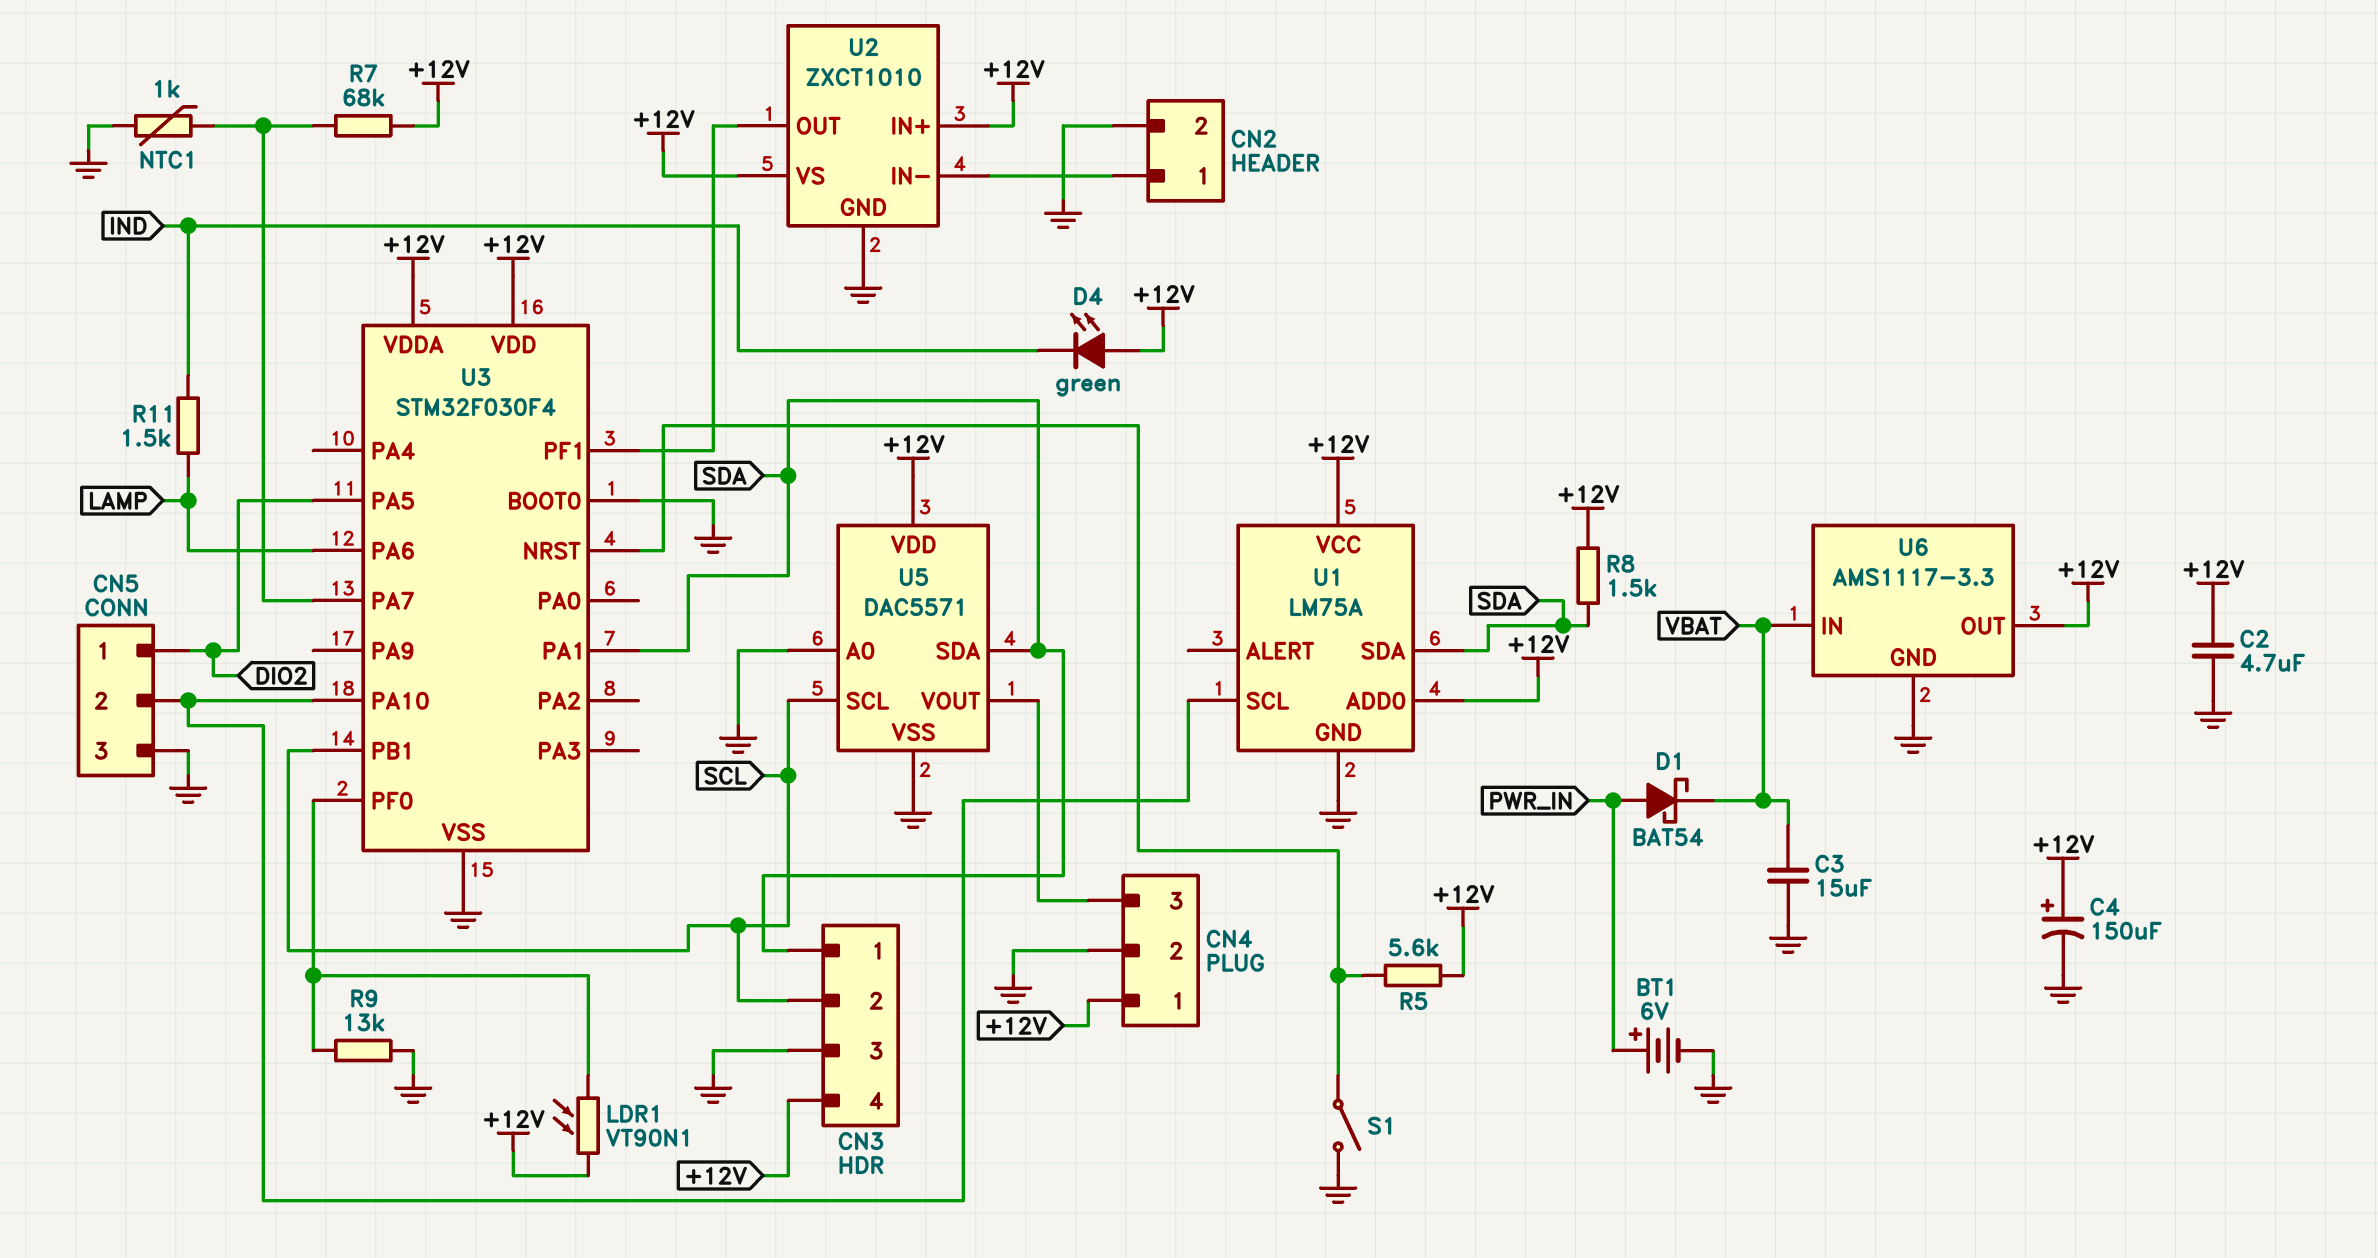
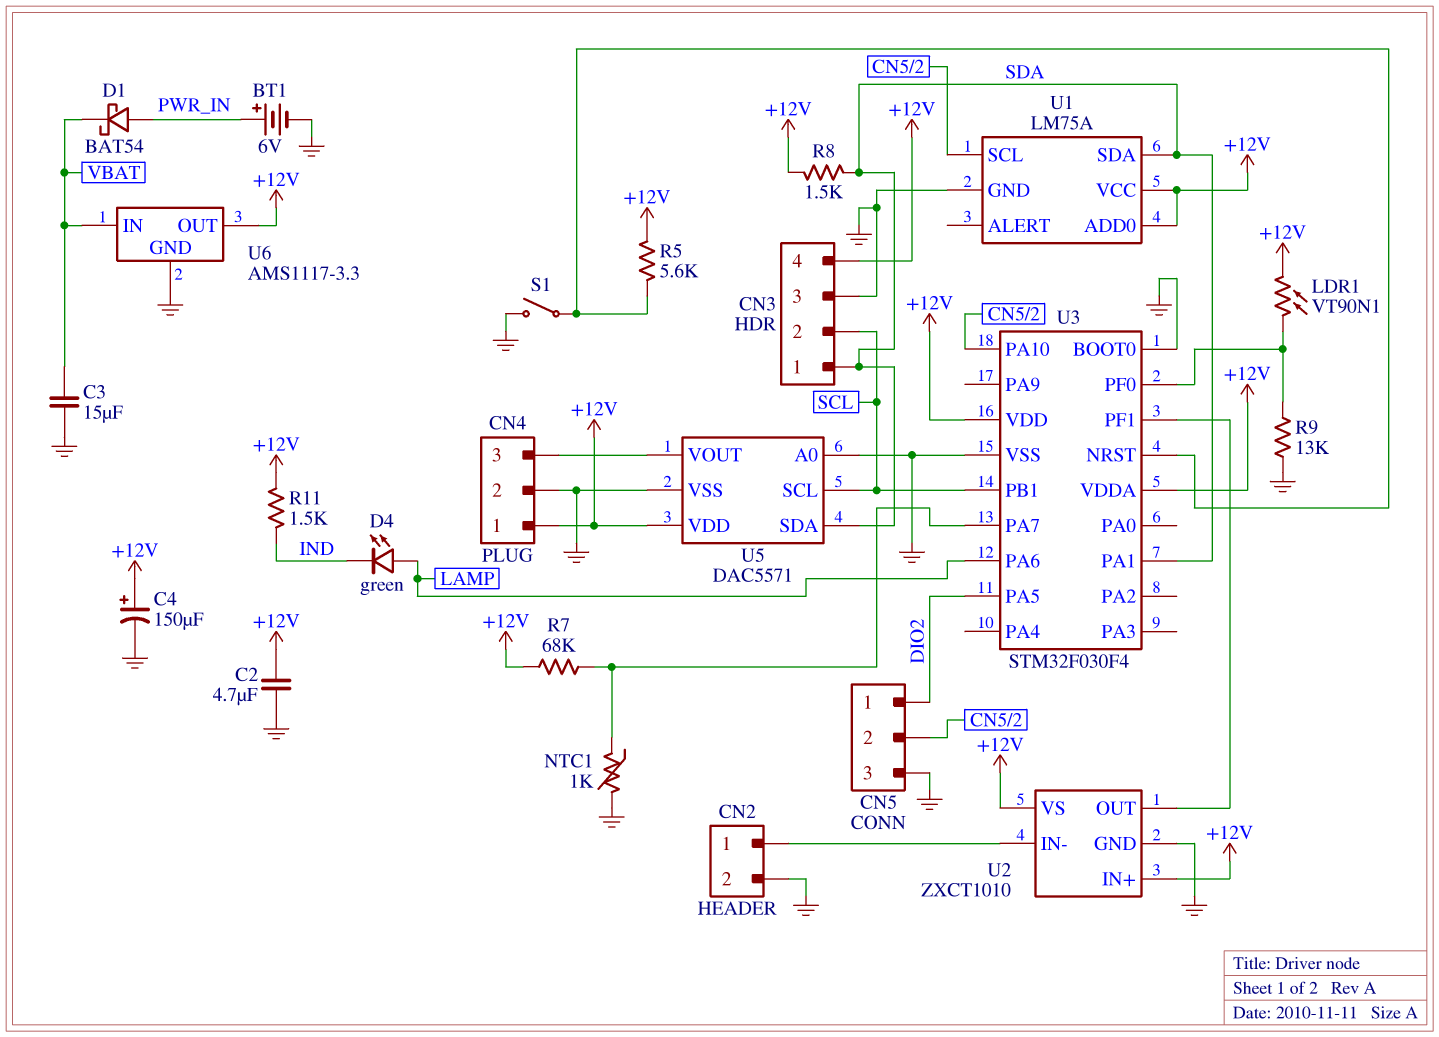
D4: LED green (A +12V, K IND) -> LED green (A LAMP, K IND)
R11: 1.5k (IND, LAMP) -> 1.5k (+12V, IND)

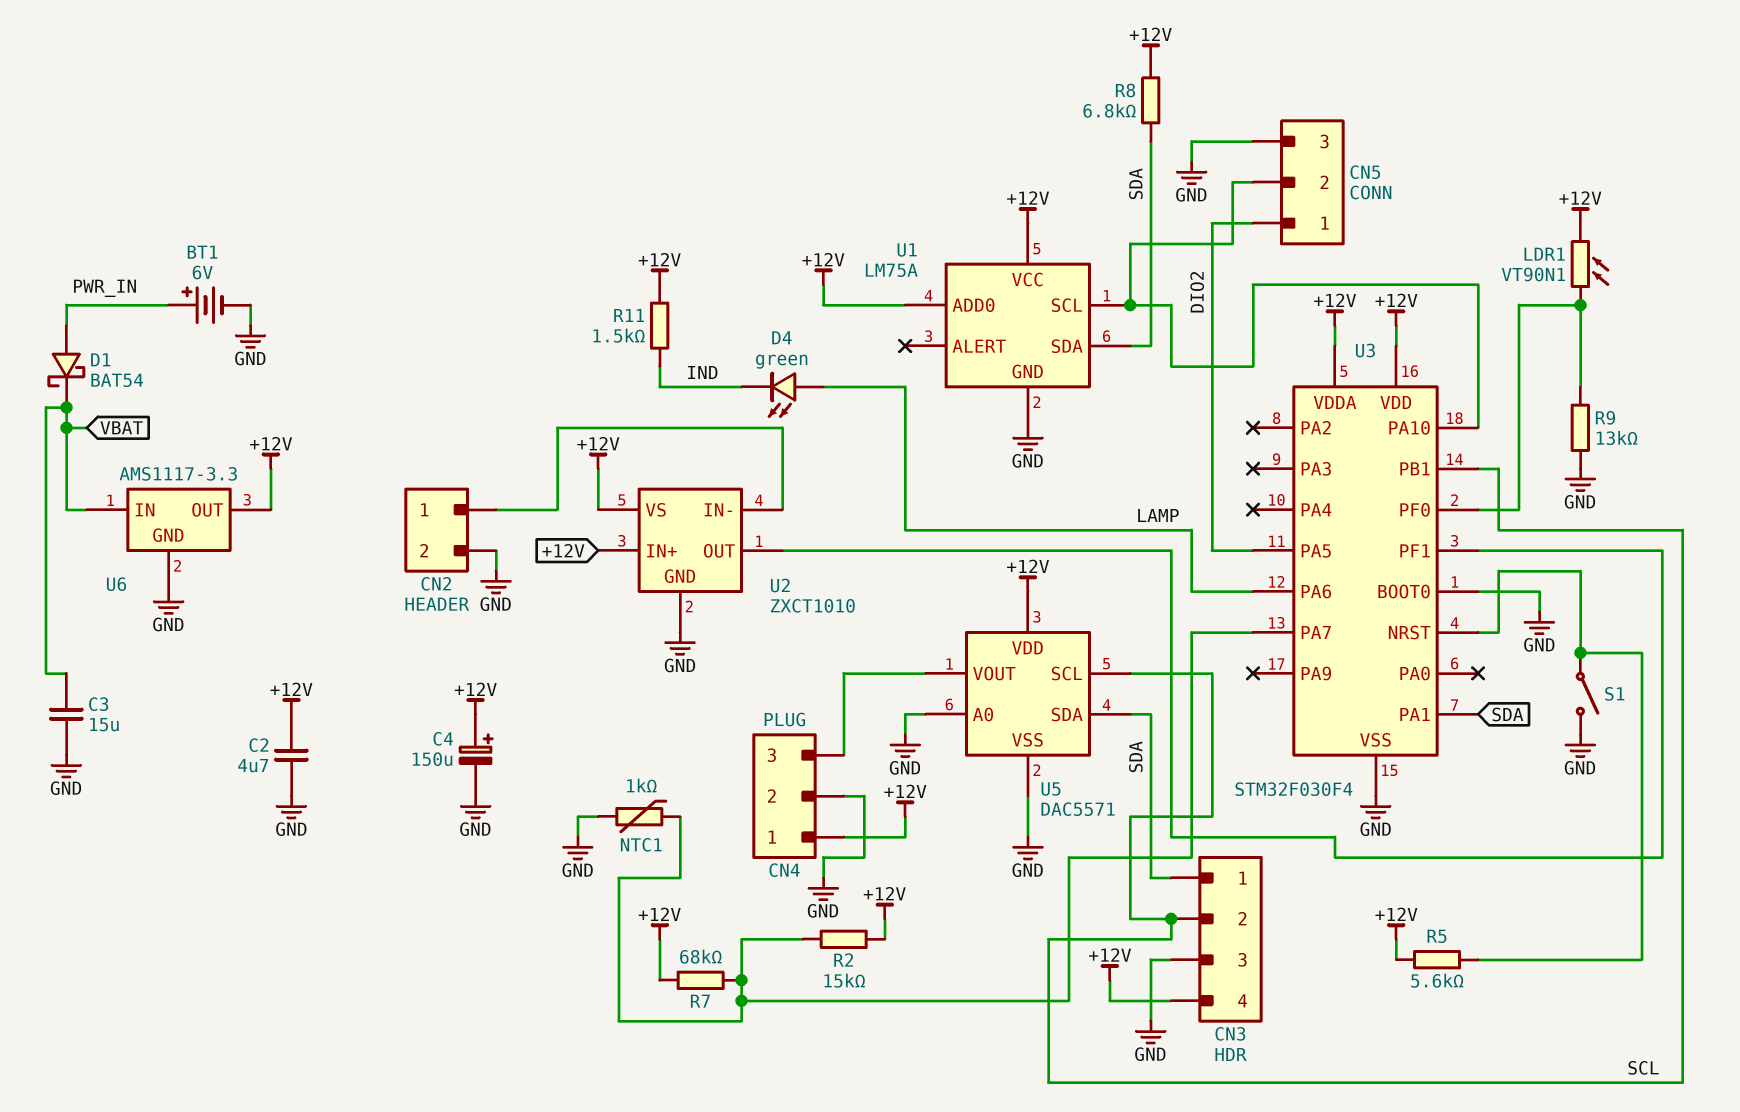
R2: none -> 15k (+12V, U3/PA7)
R8: 1.5k (+12V, SDA) -> 6.8k (+12V, SDA)

